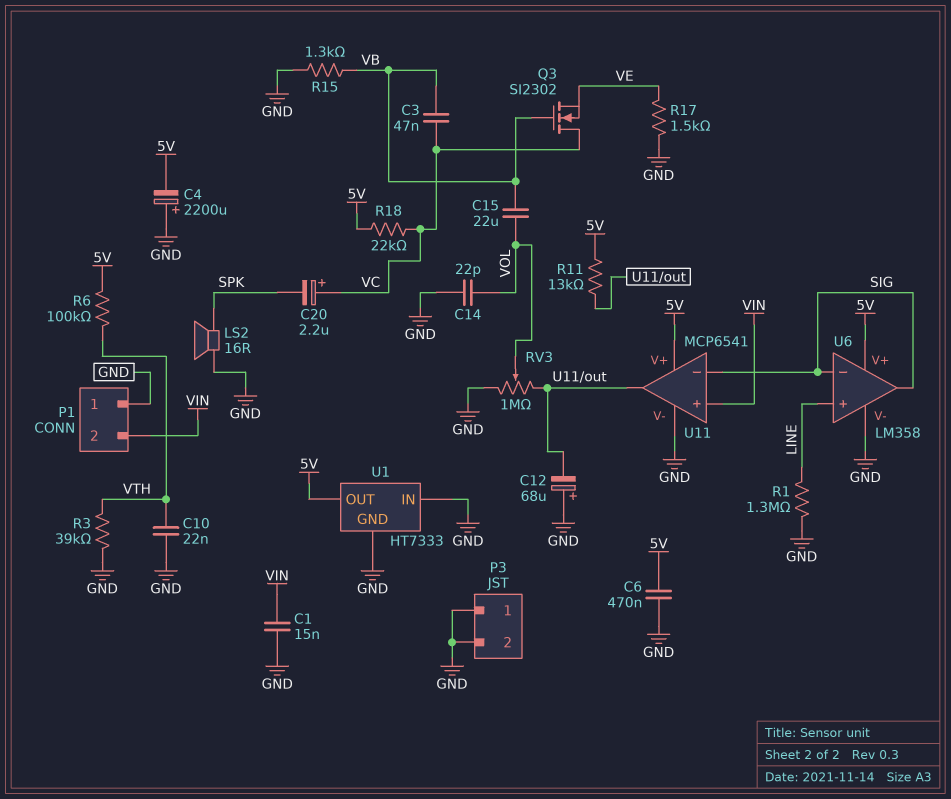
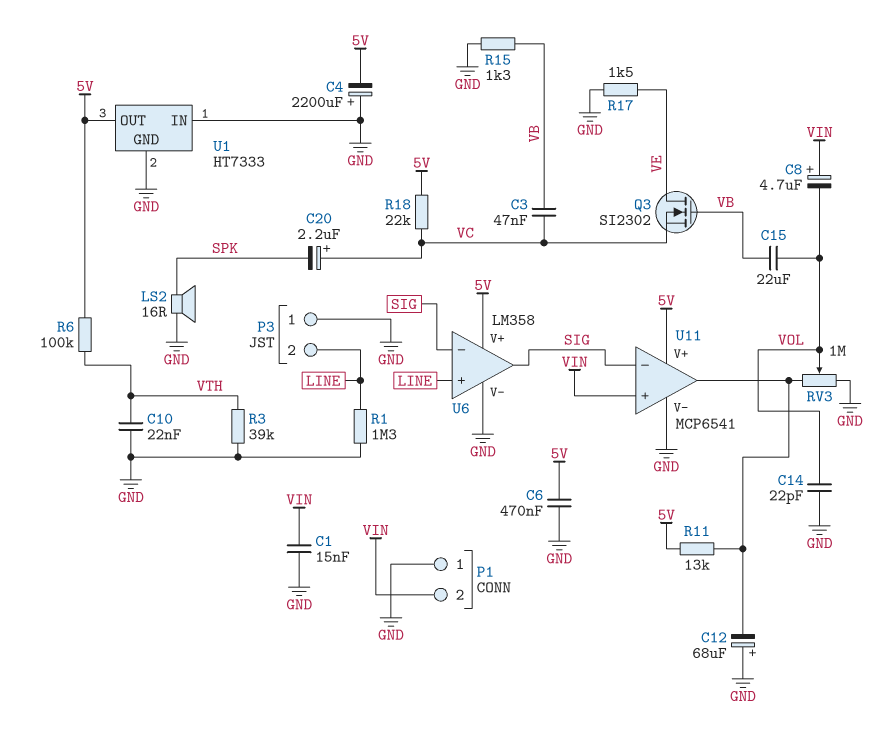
C8: none -> 4.7uF (plus VIN, minus VOL)
P3 pin 2: GND -> LINE
Q3: NMOS SI2302 (G VB, D VC, S VE) -> NMOS SI2302 (G VB, D VE, S VC)

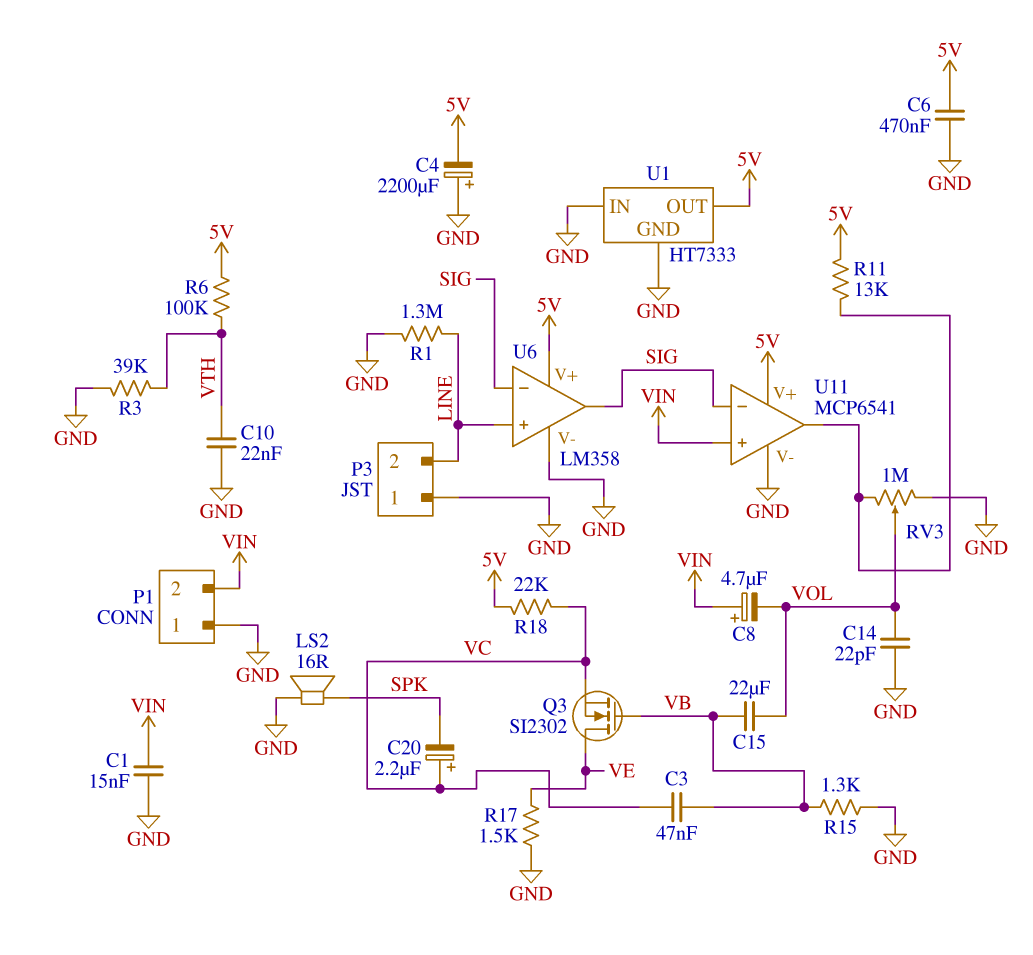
C12: 68uF (plus GND, minus U11/out) -> none

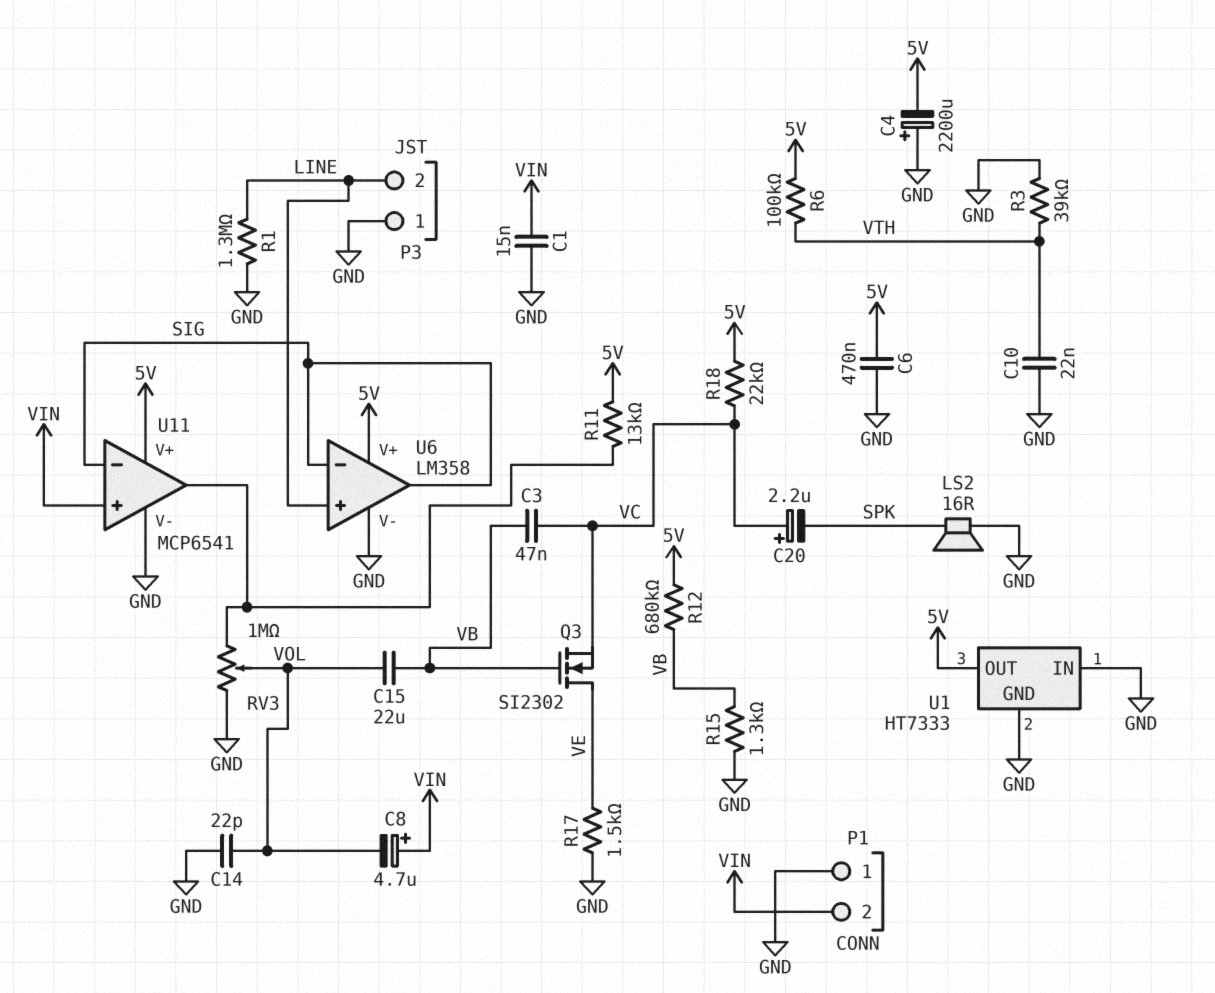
R12: none -> 680k (5V, VB)

